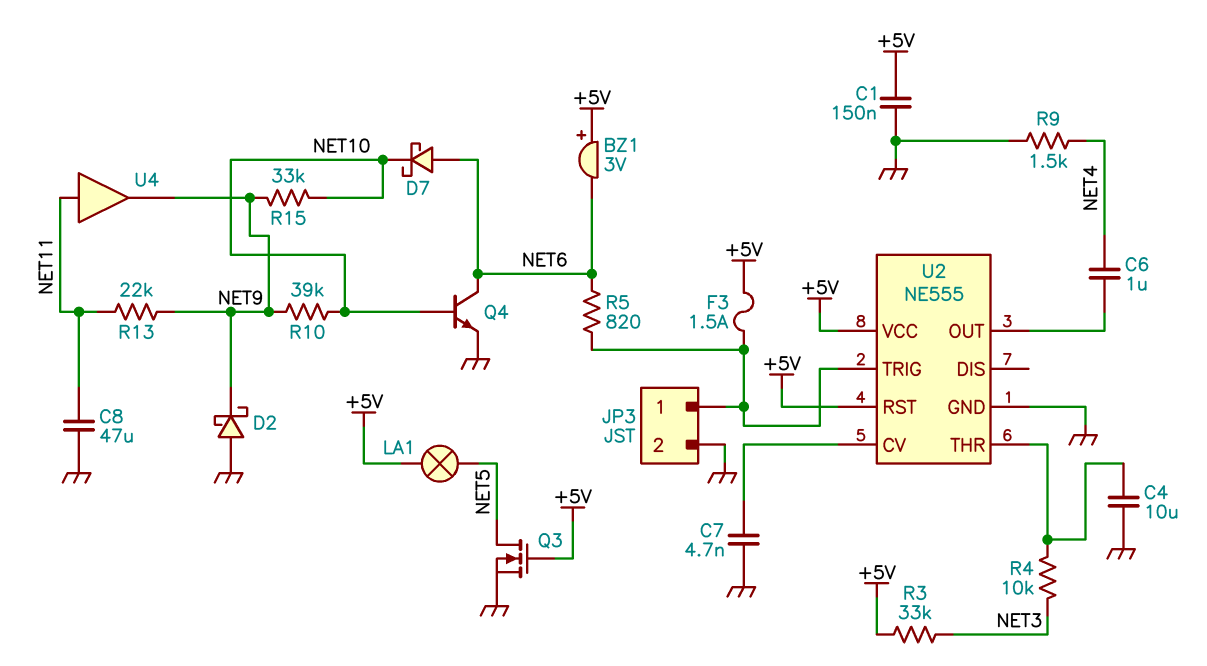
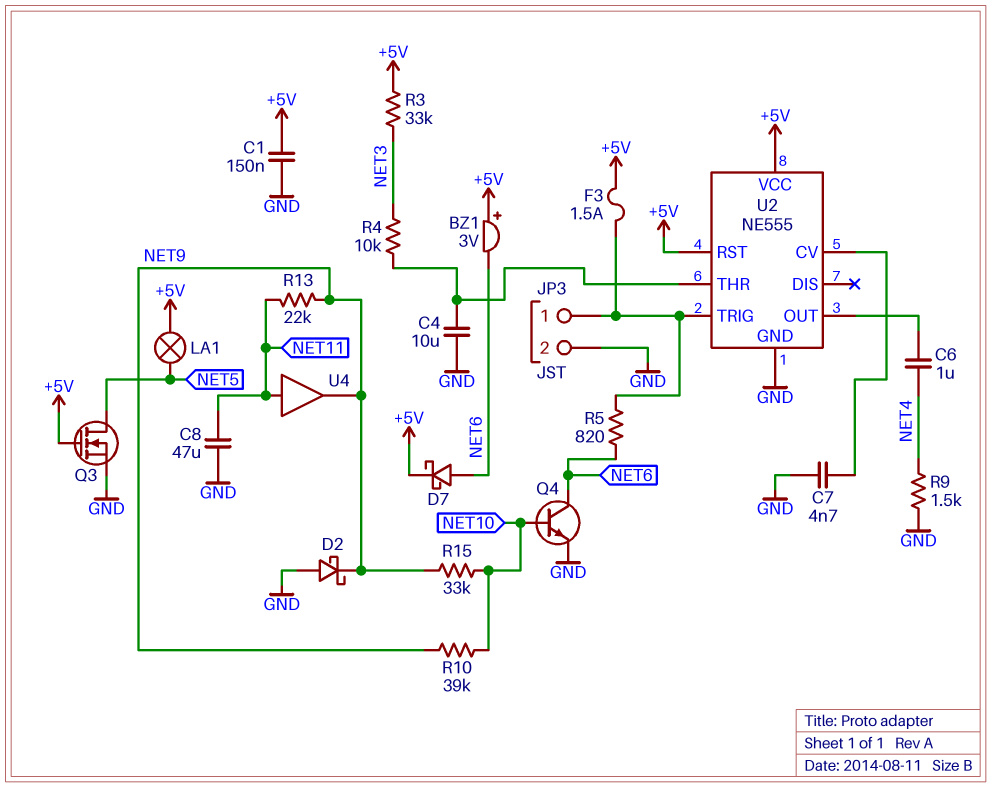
D7: schottky (A NET6, K NET10) -> schottky (A NET6, K +5V)

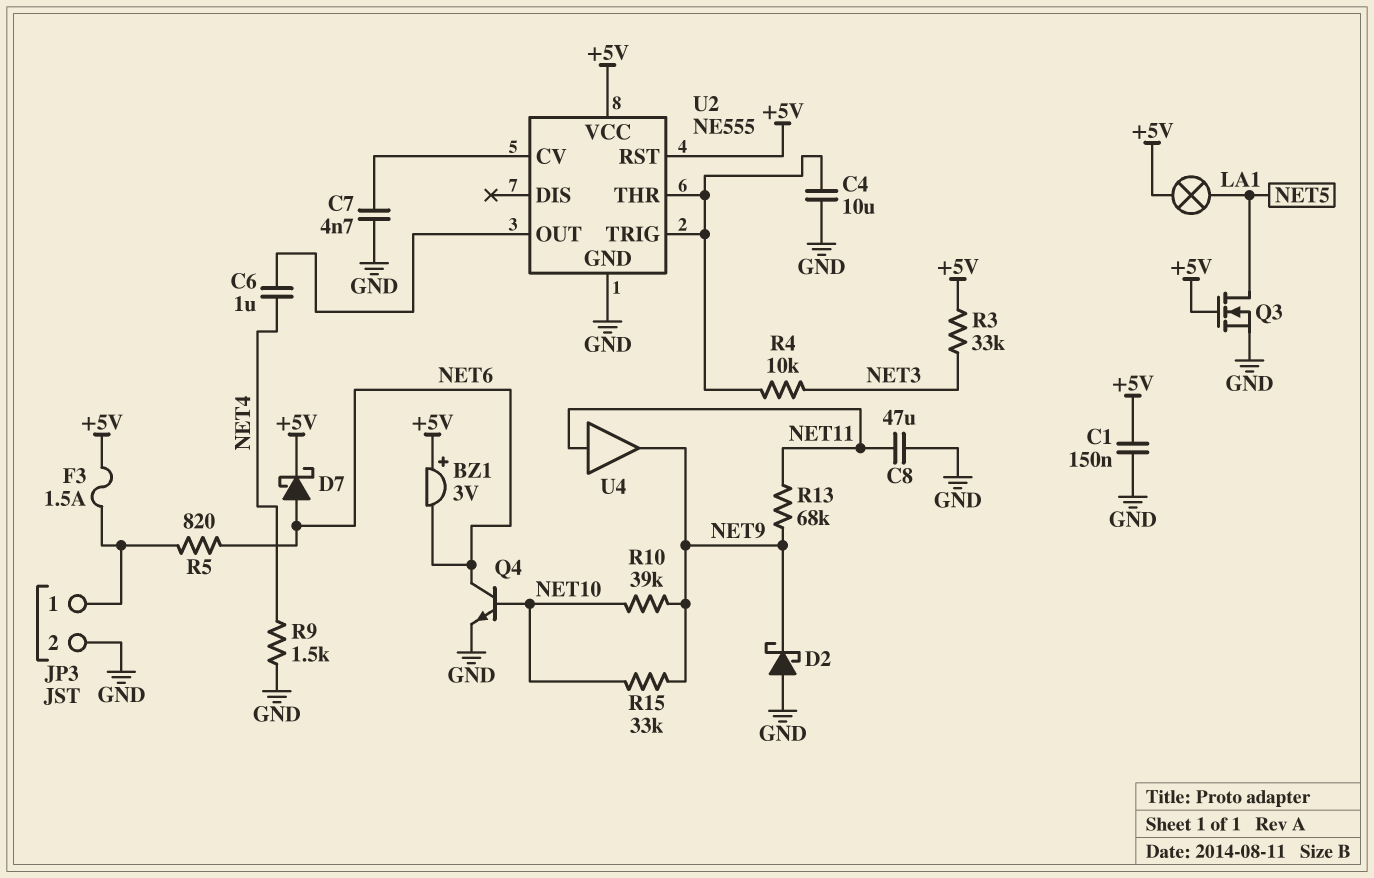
R13: 22k (NET9, NET11) -> 68k (NET9, NET11)
U2 pin TRIG: JP3/1 -> U2/THR

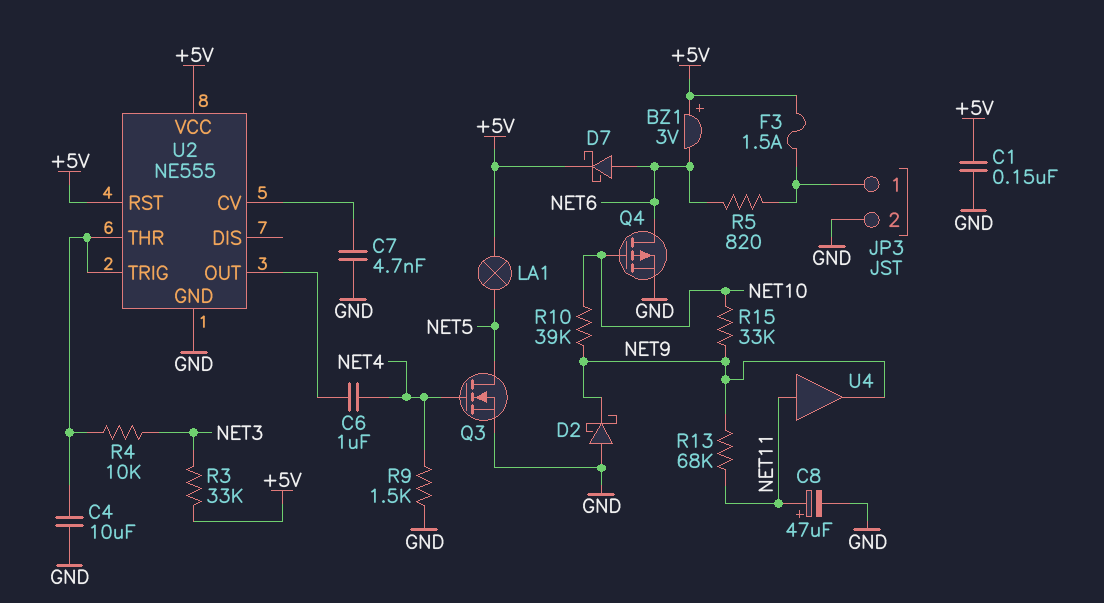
C8: 47uF (GND, NET11) -> 47uF (plus NET11, minus GND)
Q3: NMOS (G +5V, D NET5, S GND) -> NMOS (G NET4, D NET5, S GND)
Q4: NPN (B NET10, C NET6, E GND) -> PMOS (G NET10, D NET6, S GND)

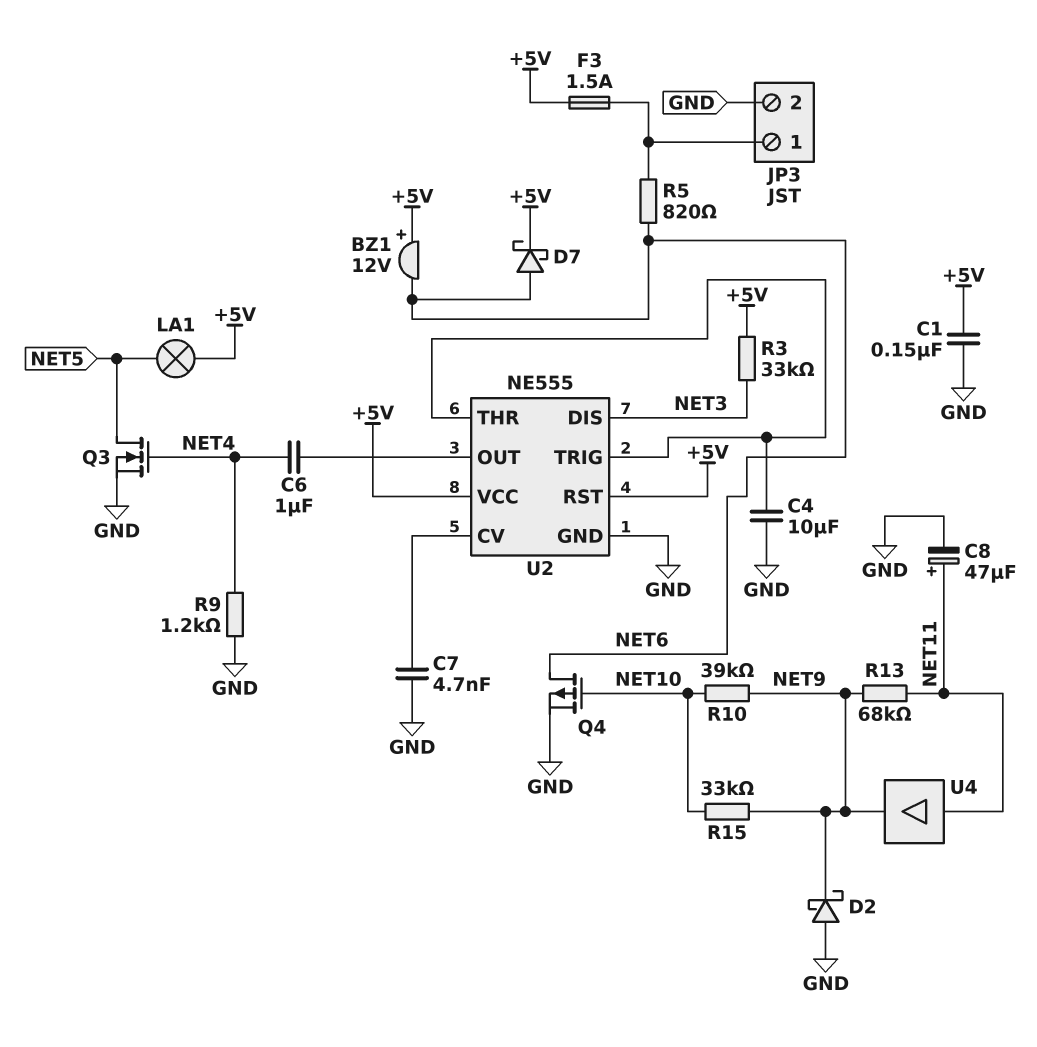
BZ1: buzzer 3V (plus +5V, minus NET6) -> buzzer 12V (plus +5V, minus NET6)
R4: 10k (NET3, U2/THR) -> none
R9: 1.5k (GND, NET4) -> 1.2k (GND, NET4)
U2 pin DIS: none -> NET3

